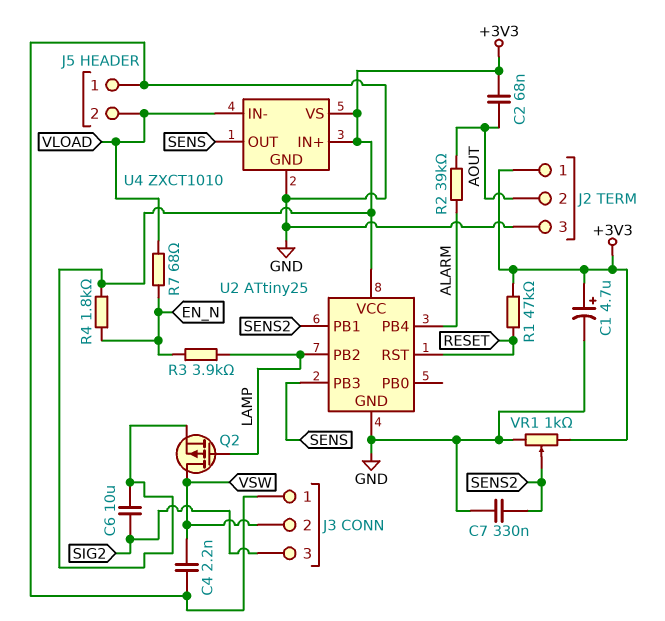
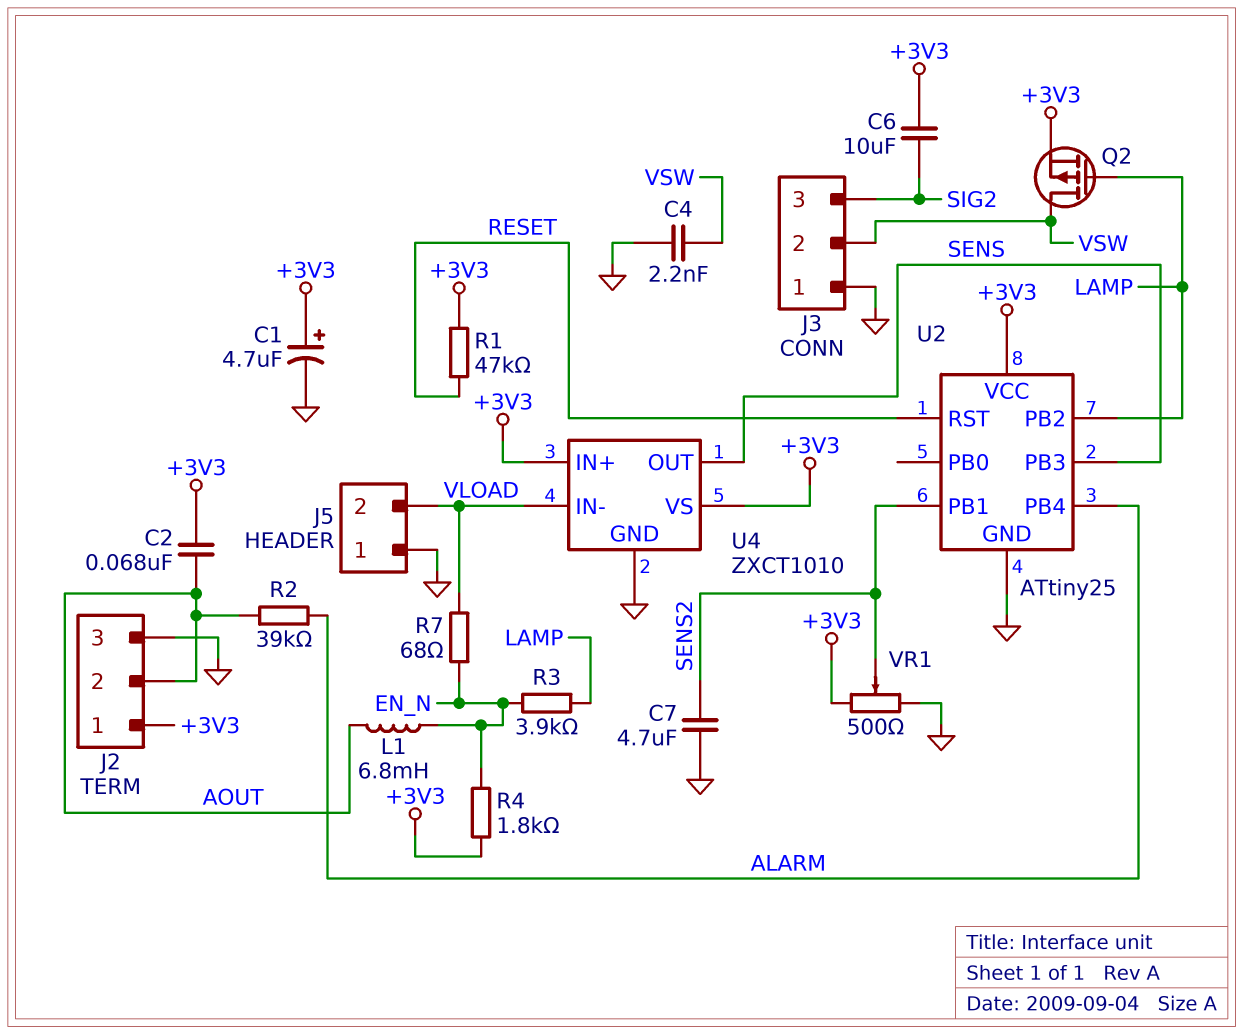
C7: 330nF (GND, SENS2) -> 4.7uF (GND, SENS2)
L1: none -> 6.8mH (AOUT, EN_N)
VR1: 1k (+3V3, GND, wiper SENS2) -> 500 (+3V3, GND, wiper SENS2)

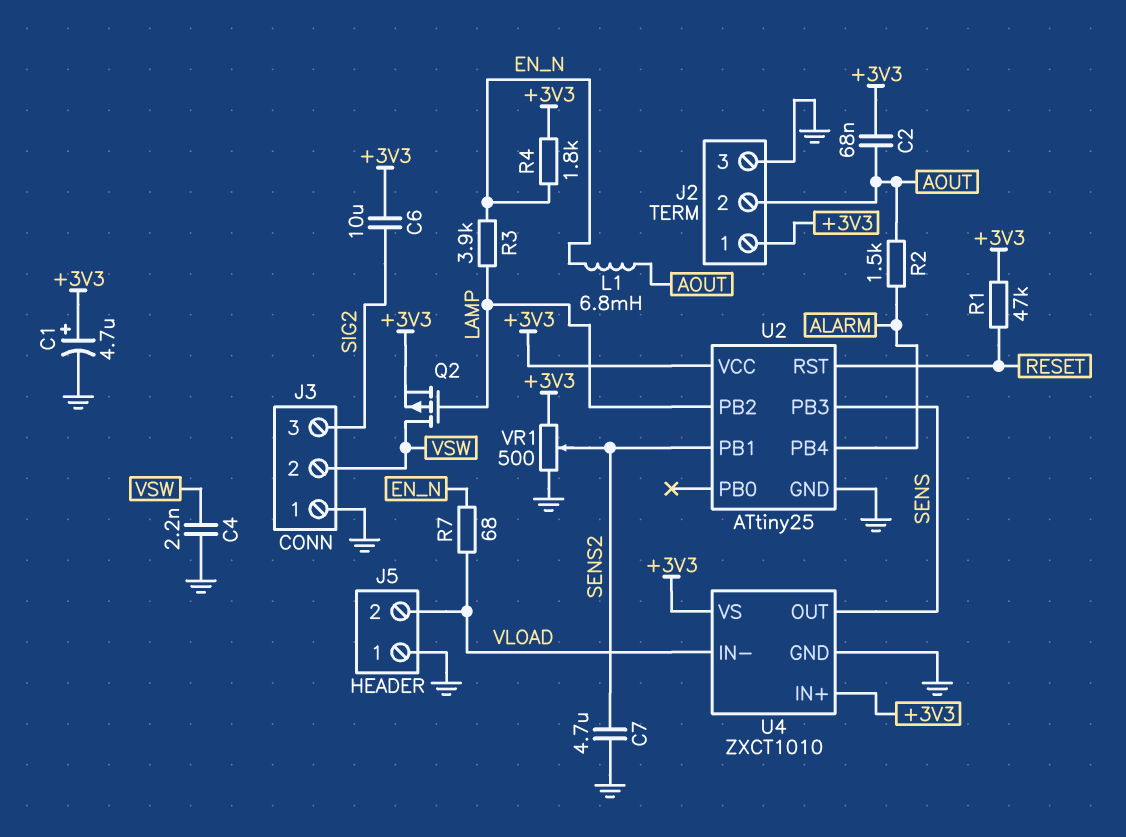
R2: 39k (ALARM, AOUT) -> 1.5k (ALARM, AOUT)

